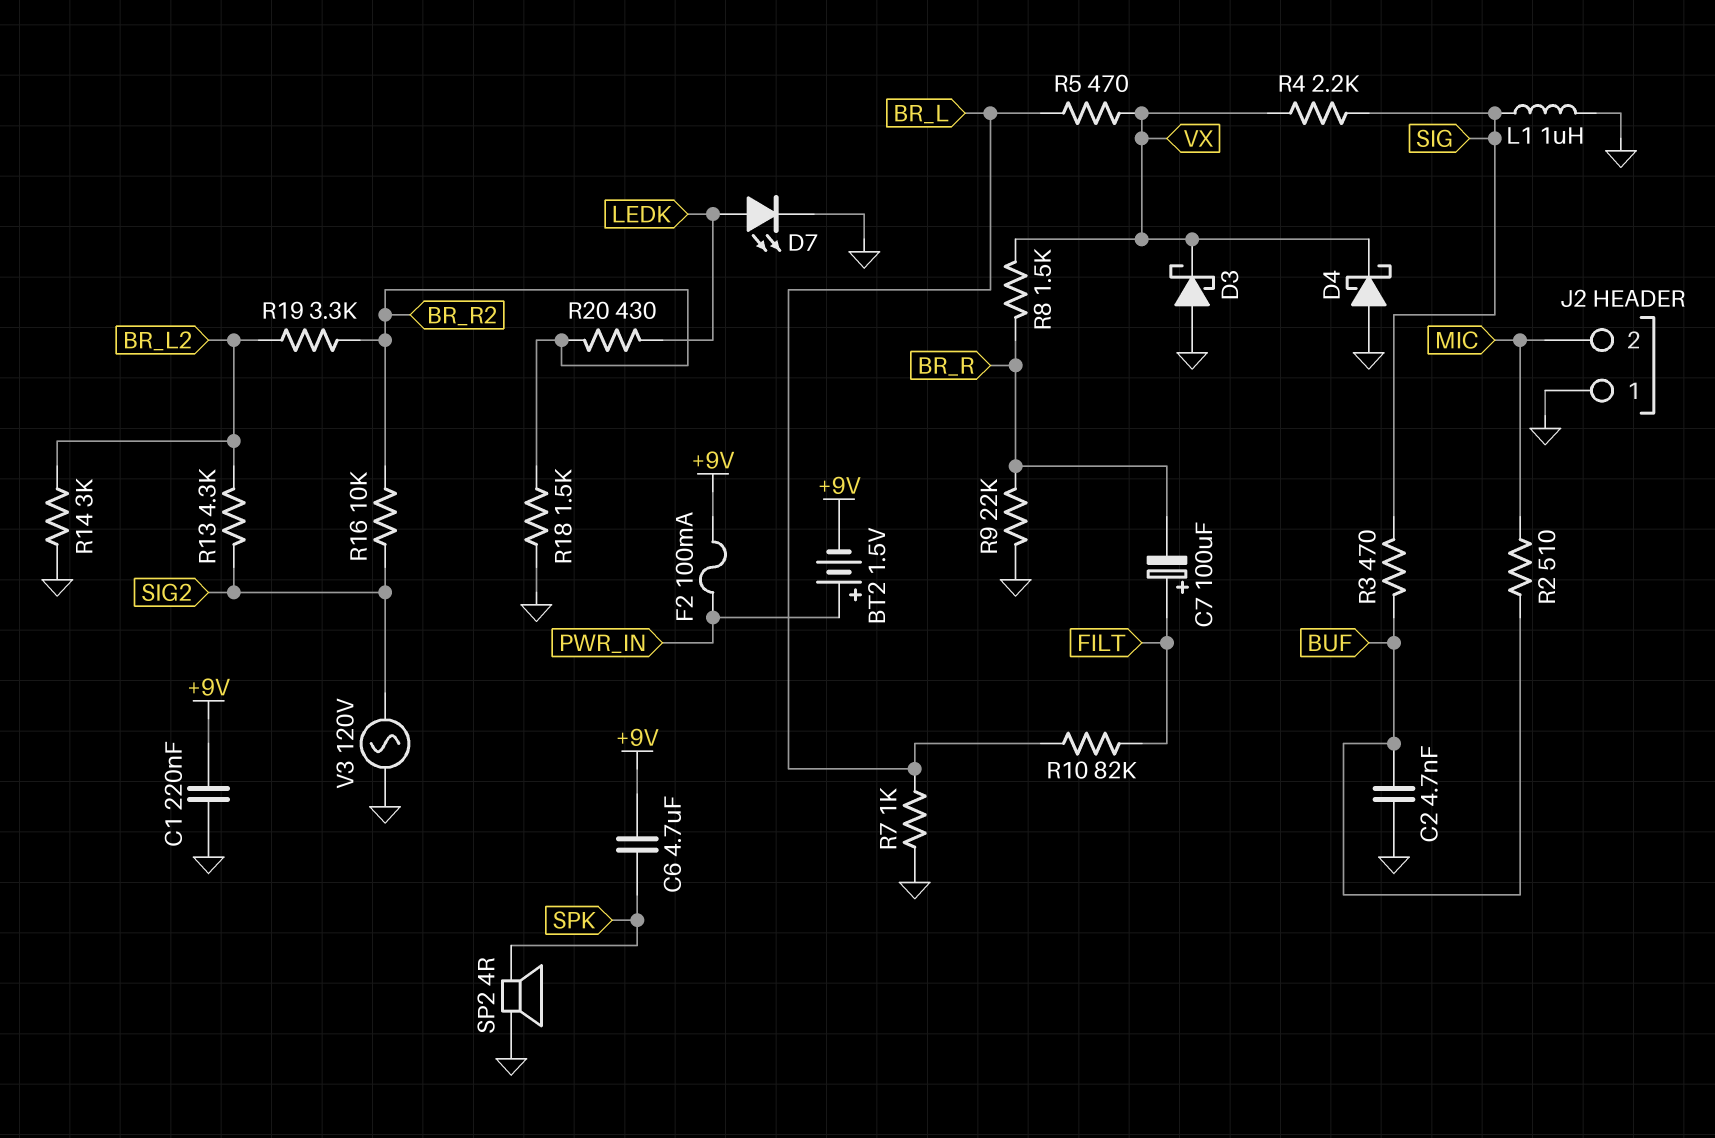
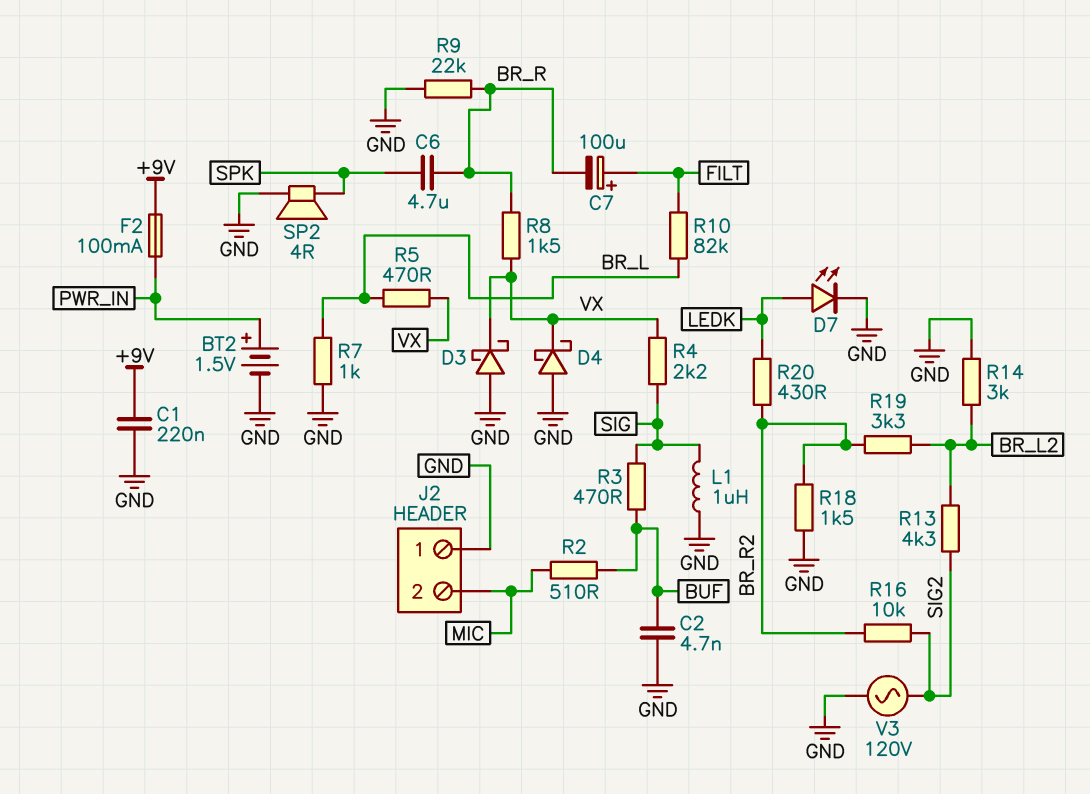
BT2: 1.5V (plus PWR_IN, minus +9V) -> 1.5V (plus PWR_IN, minus GND)
C6: 4.7uF (+9V, SPK) -> 4.7uF (BR_R, SPK)

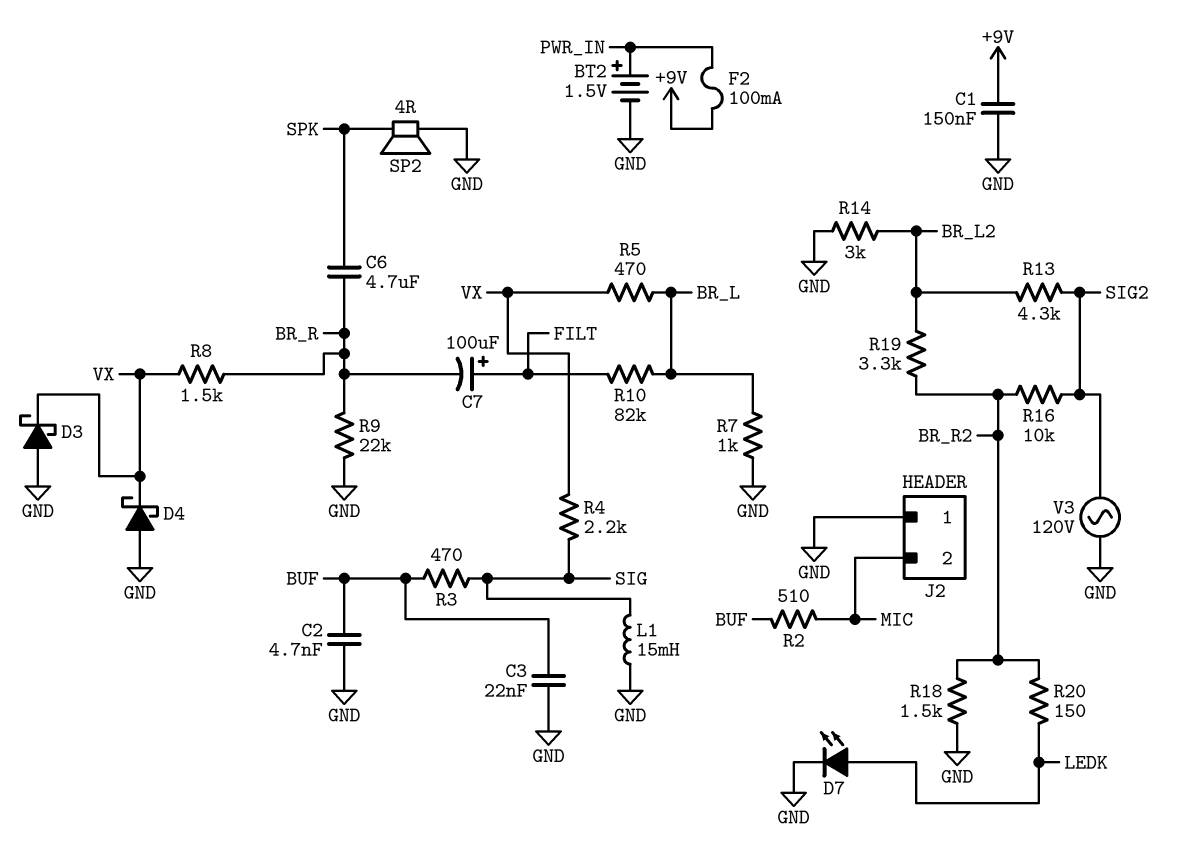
C1: 220nF (+9V, GND) -> 150nF (+9V, GND)
C3: none -> 22nF (BUF, GND)
L1: 1uH (GND, SIG) -> 15mH (GND, SIG)
R20: 430 (BR_R2, LEDK) -> 150 (BR_R2, LEDK)

